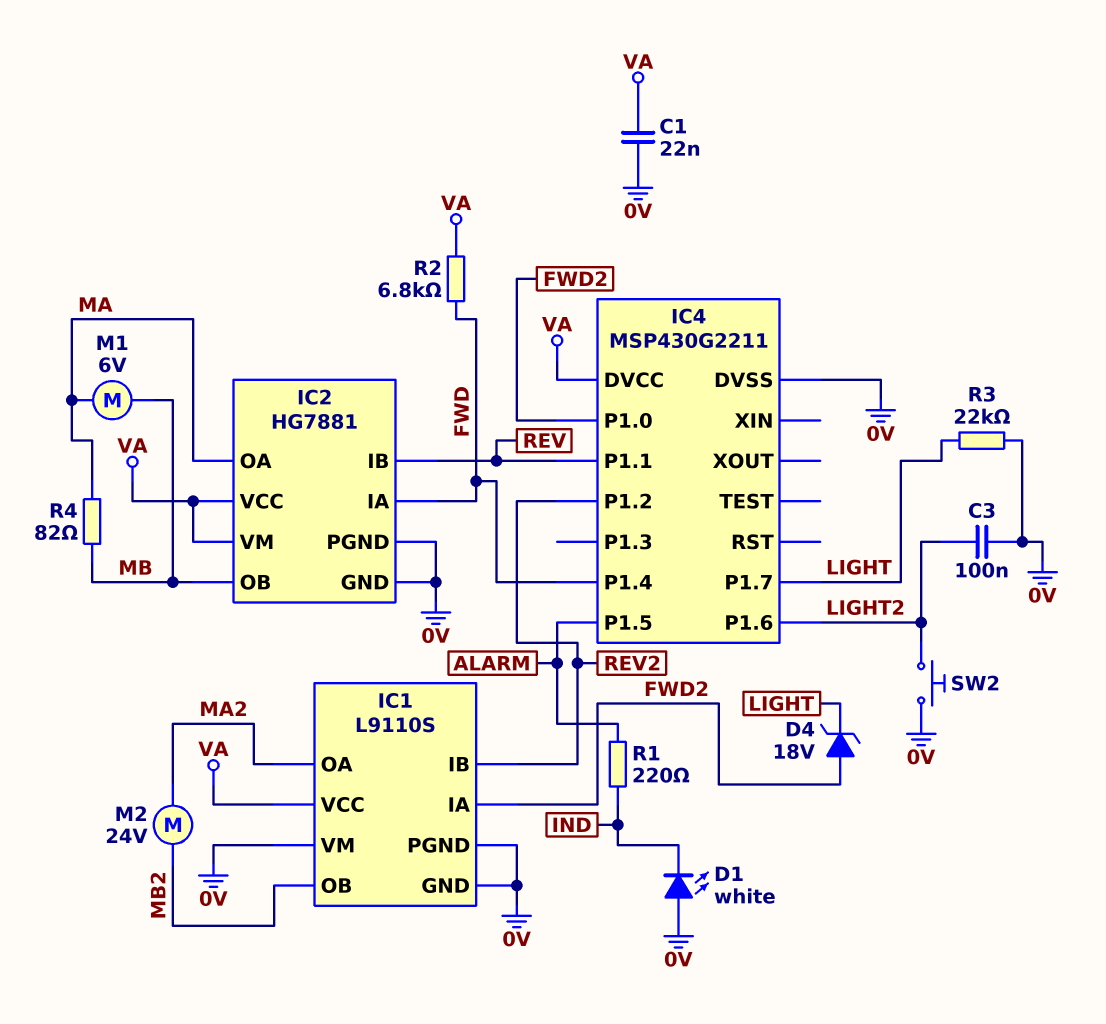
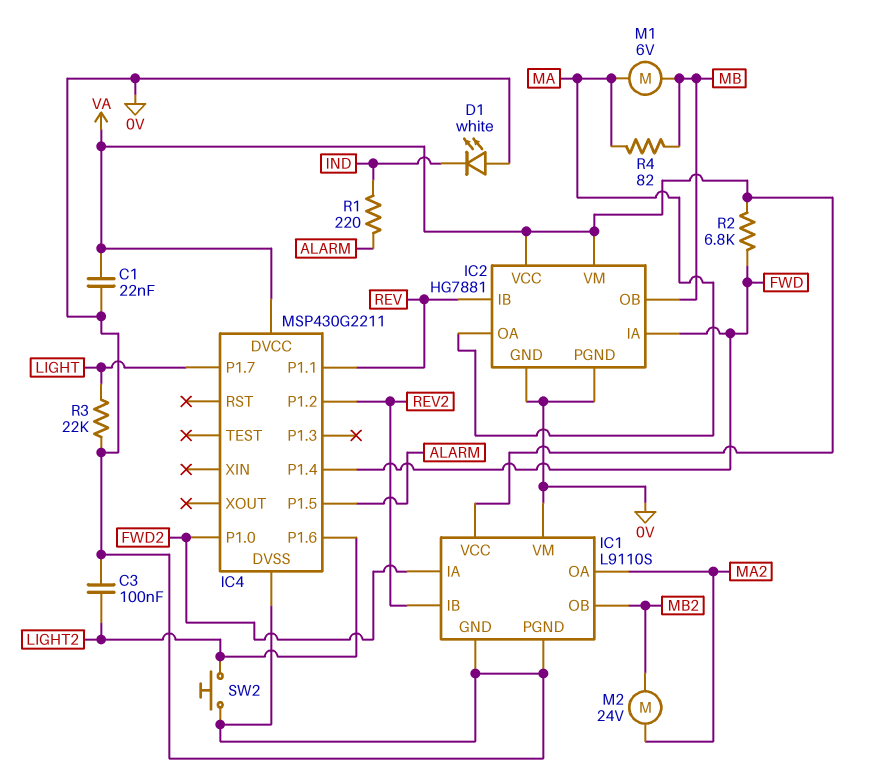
D4: zener 18V (A FWD2, K LIGHT) -> none

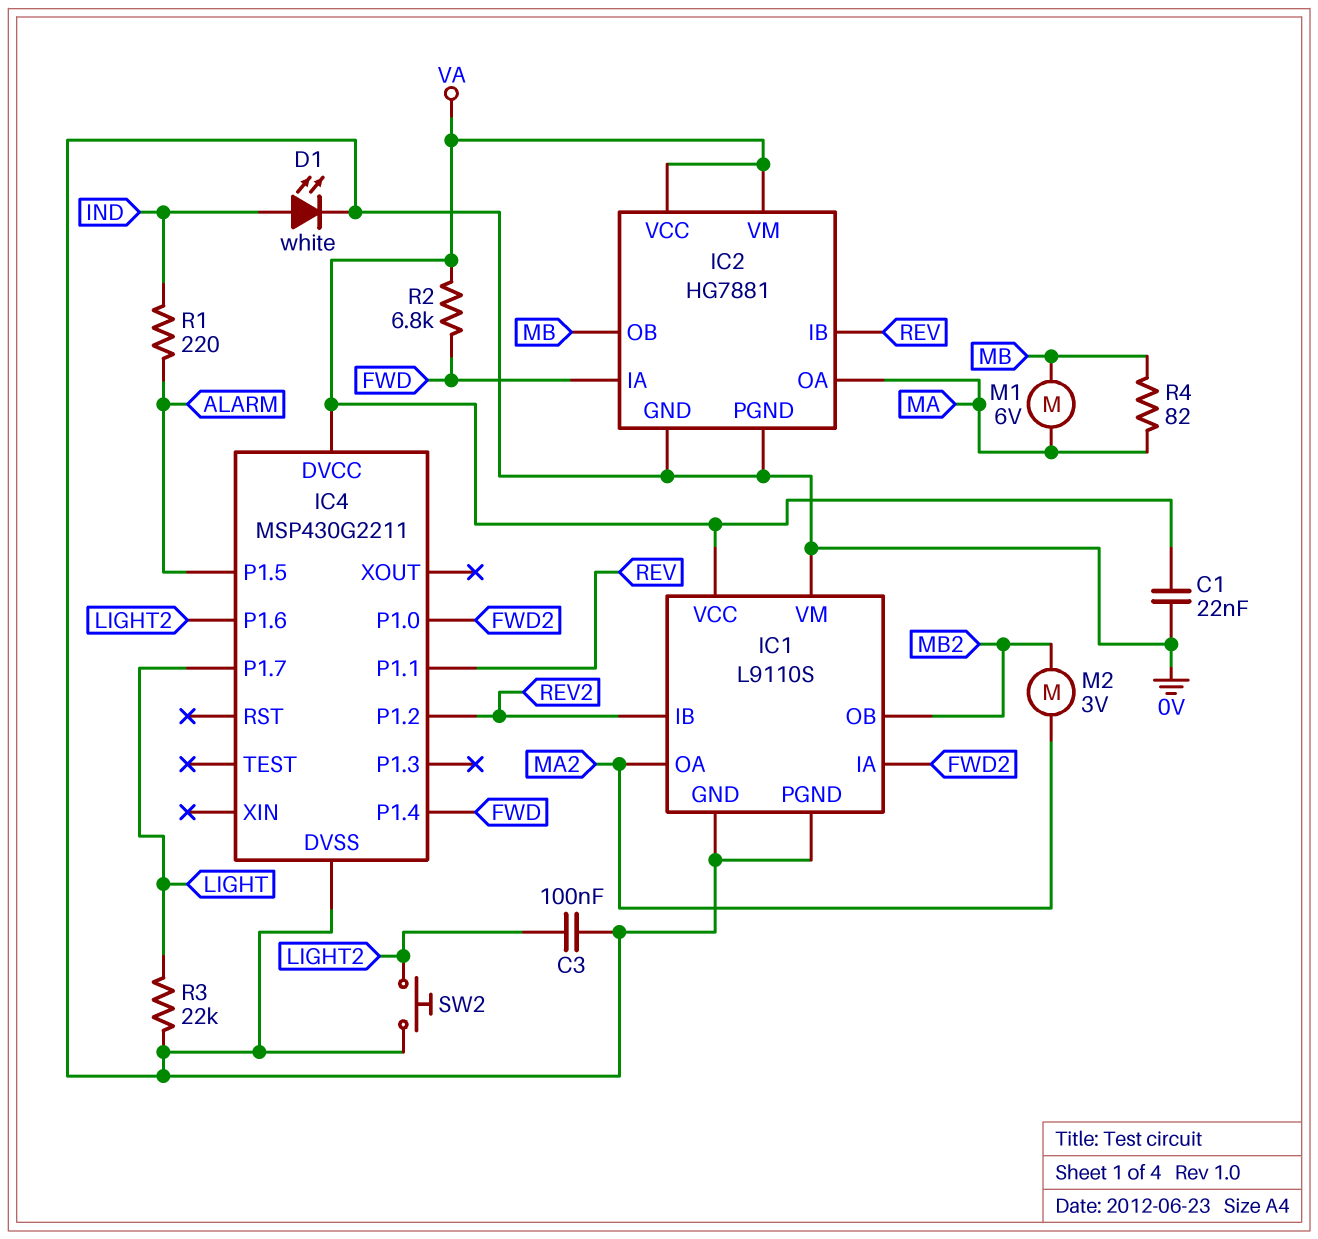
D1: LED white (A 0V, K IND) -> LED white (A IND, K 0V)
M2: motor 24V (MA2, MB2) -> motor 3V (MA2, MB2)

